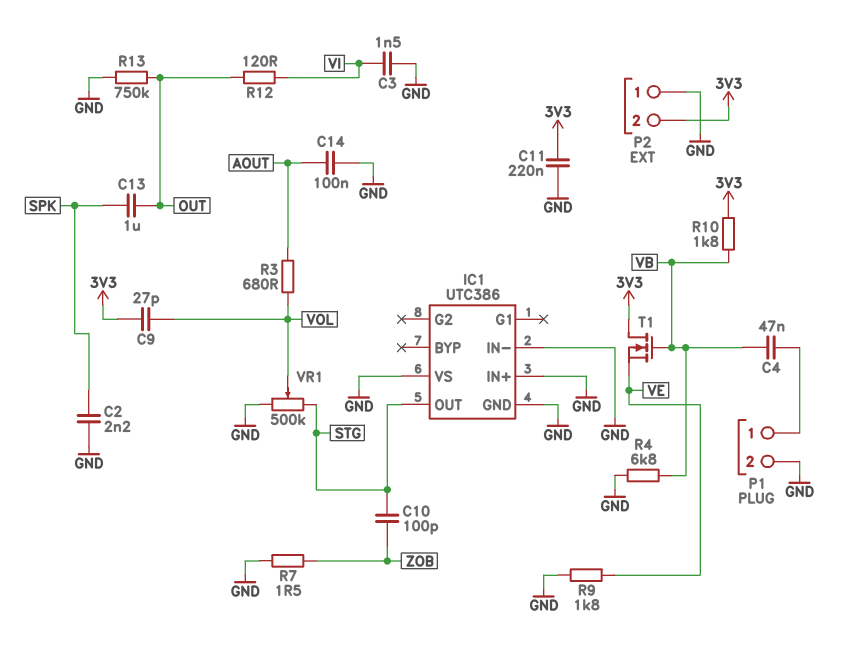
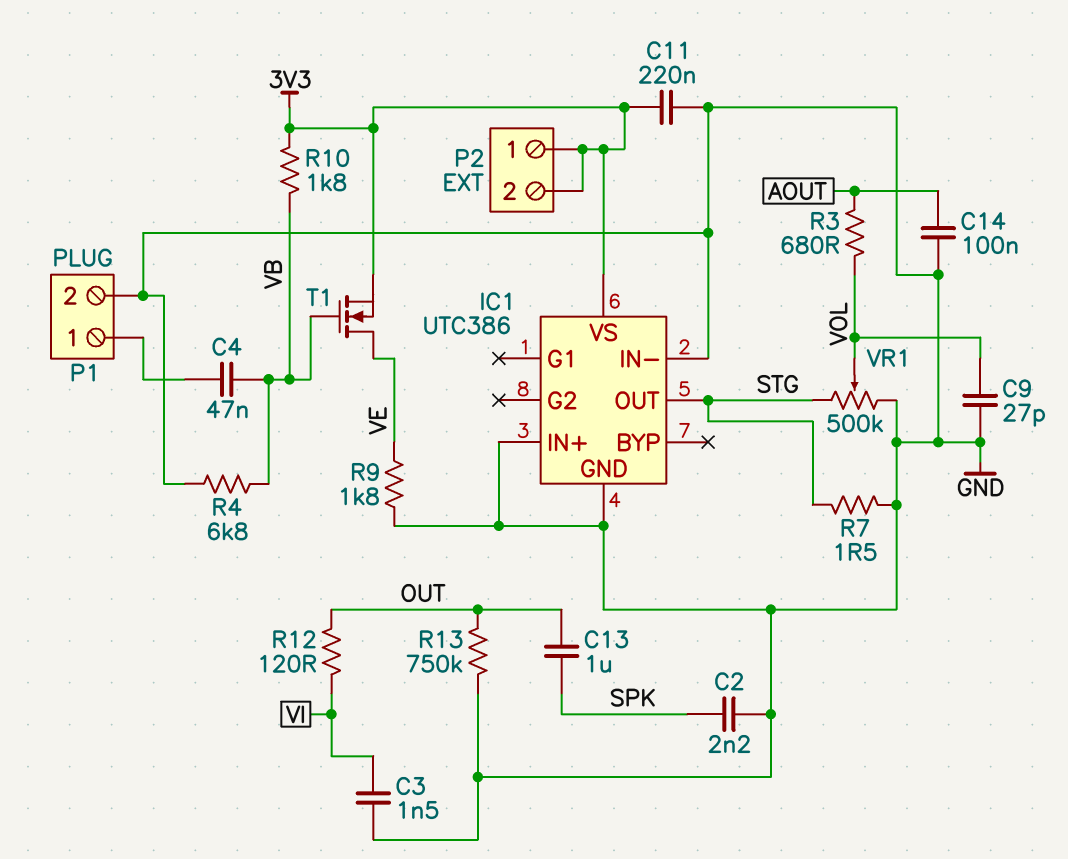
C9: 27pF (3V3, VOL) -> 27pF (GND, VOL)
C10: 100pF (STG, ZOB) -> none
IC1 pin VS: GND -> 3V3
P2 pin 1: GND -> 3V3
R7: 1.5 (GND, ZOB) -> 1.5 (GND, STG)
T1: NMOS (G VB, D 3V3, S VE) -> NMOS (G VB, D VE, S 3V3)

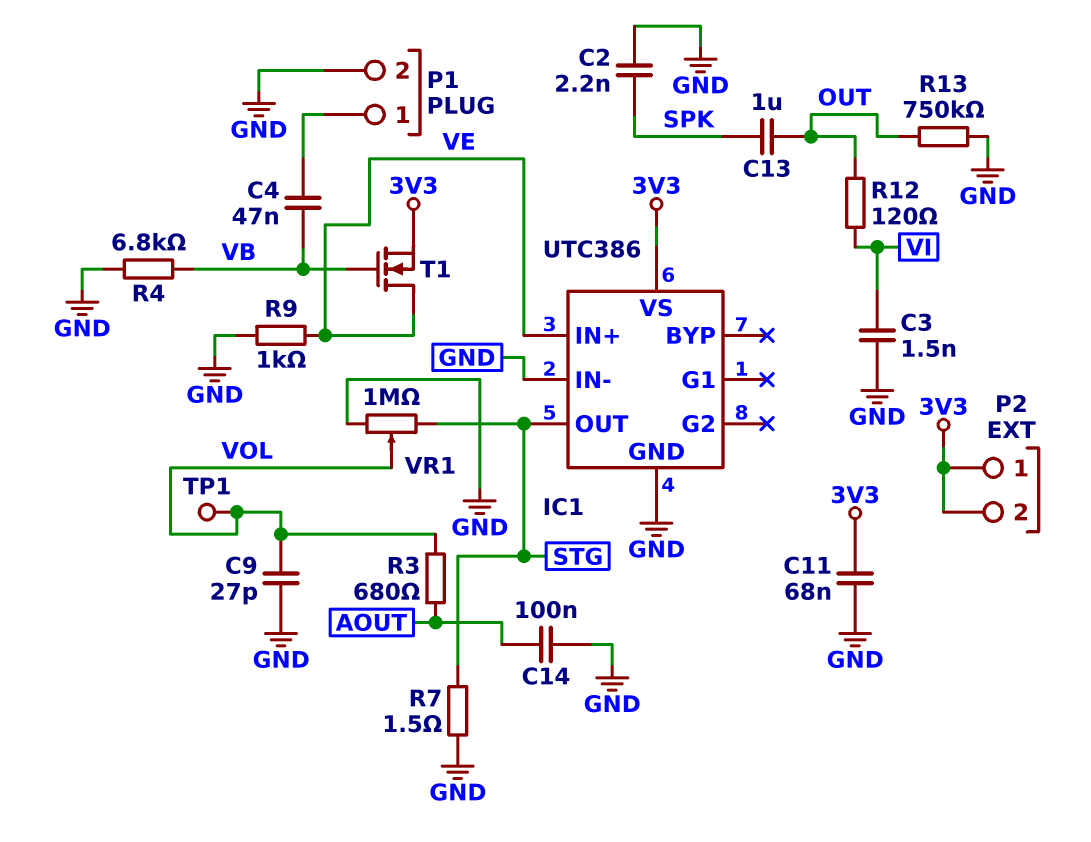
C11: 220nF (3V3, GND) -> 68nF (3V3, GND)
IC1 pin IN+: GND -> VE
R9: 1.8k (GND, VE) -> 1k (GND, VE)
R10: 1.8k (3V3, VB) -> none
TP1: none -> test point (VOL)
VR1: 500k (GND, STG, wiper VOL) -> 1M (GND, STG, wiper VOL)

